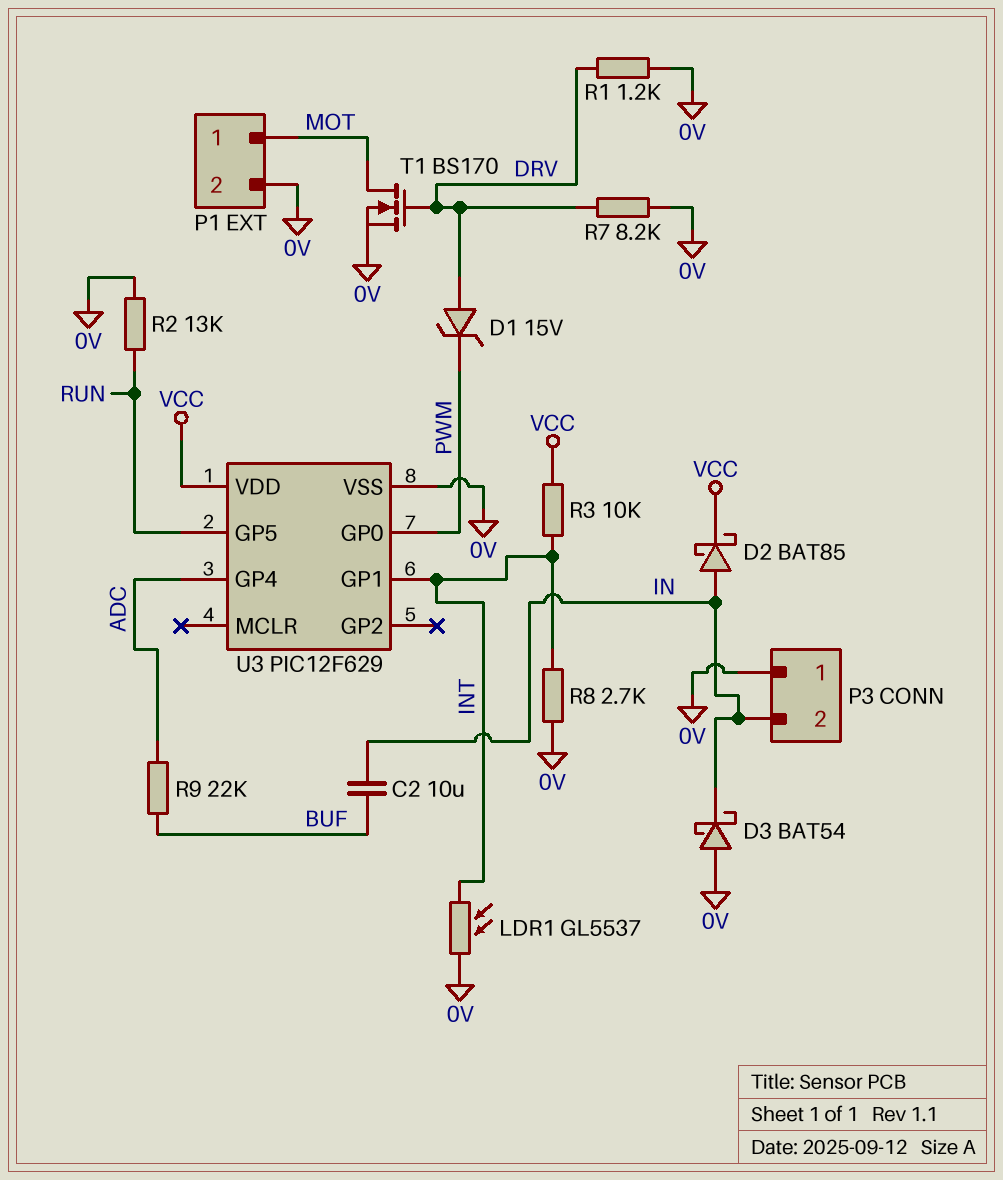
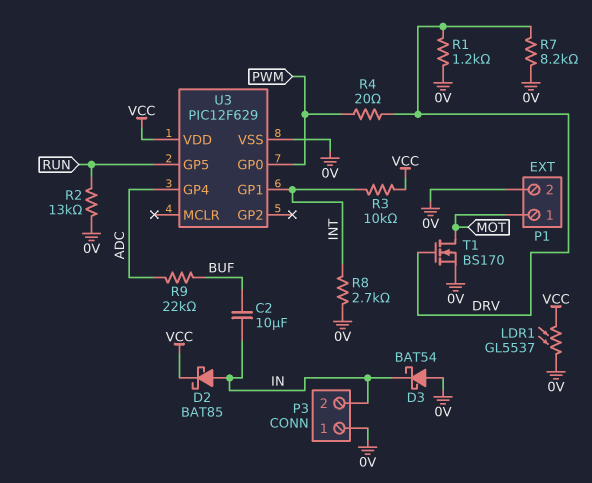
D1: zener 15V (A DRV, K PWM) -> none
LDR1: GL5537 (0V, INT) -> GL5537 (0V, VCC)
R4: none -> 20 (DRV, PWM)

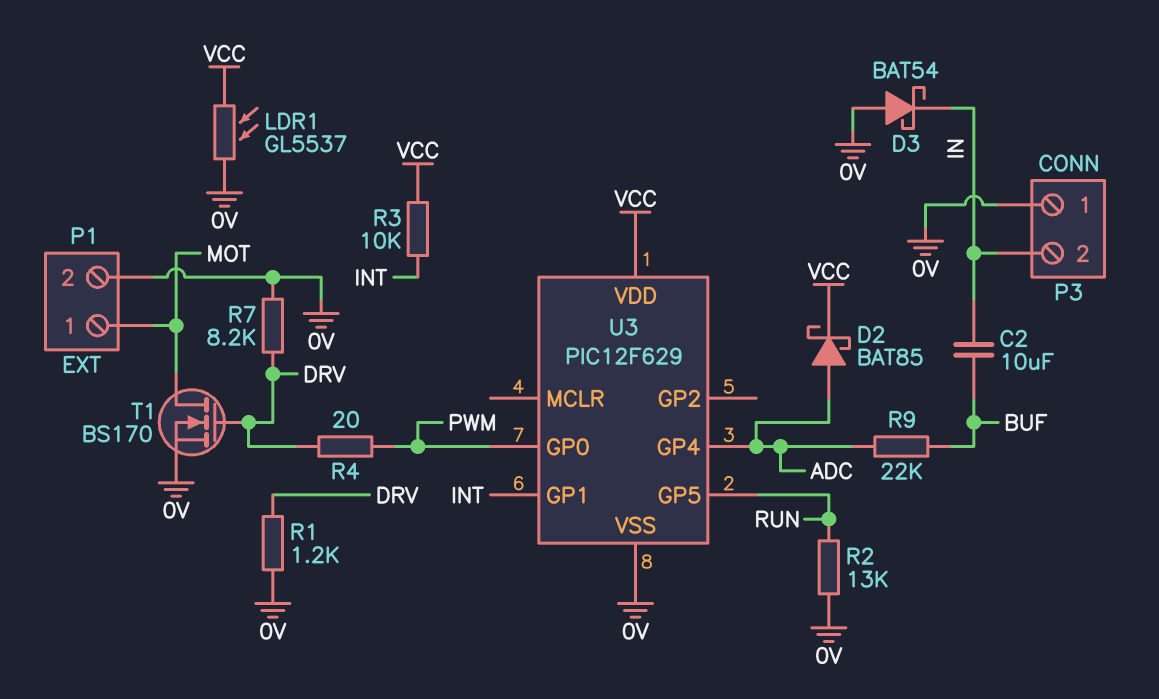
D2: schottky BAT85 (A IN, K VCC) -> schottky BAT85 (A ADC, K VCC)
R8: 2.7k (0V, INT) -> none

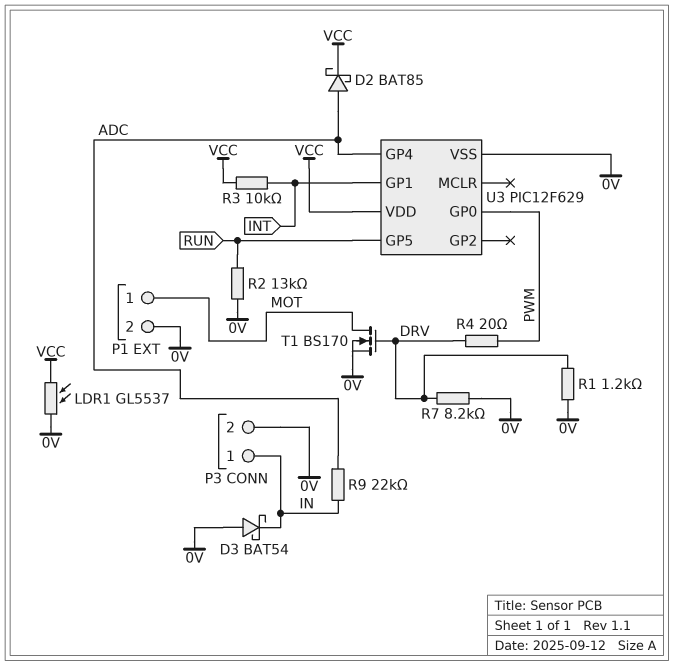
C2: 10uF (BUF, IN) -> none
P3 pin 1: 0V -> IN
P3 pin 2: IN -> 0V
R9: 22k (ADC, BUF) -> 22k (ADC, IN)

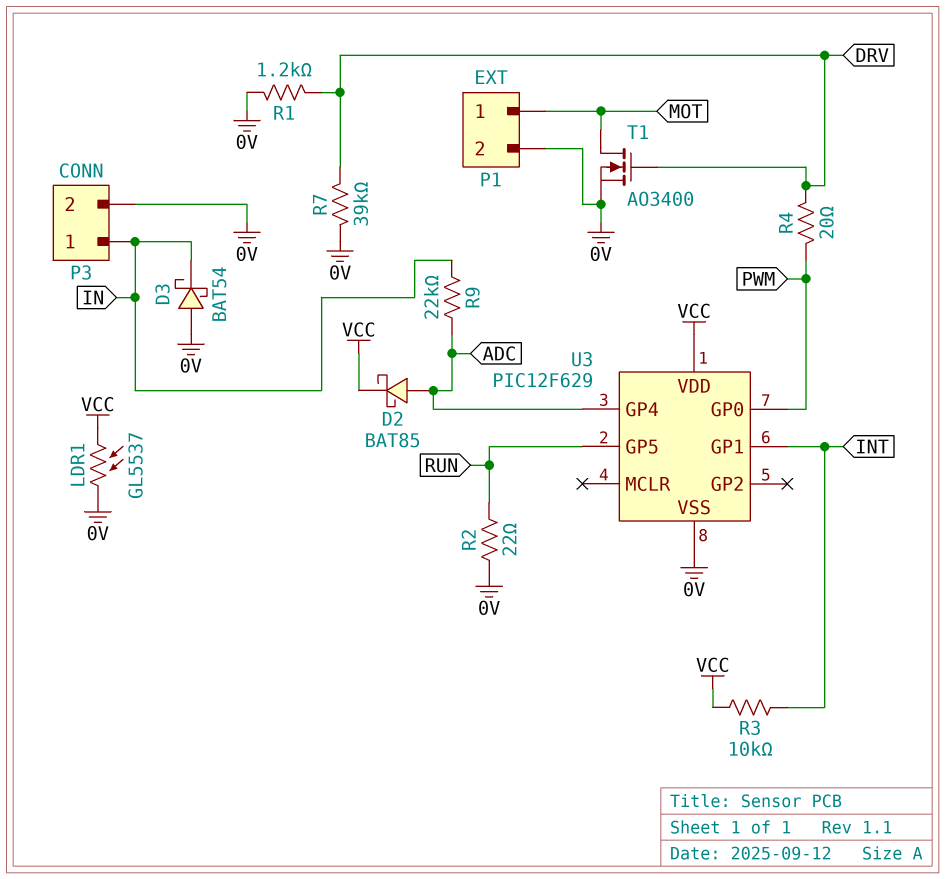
R2: 13k (0V, RUN) -> 22 (0V, RUN)
R7: 8.2k (0V, DRV) -> 39k (0V, DRV)
T1: NMOS BS170 (G DRV, D MOT, S 0V) -> NMOS AO3400 (G DRV, D MOT, S 0V)

